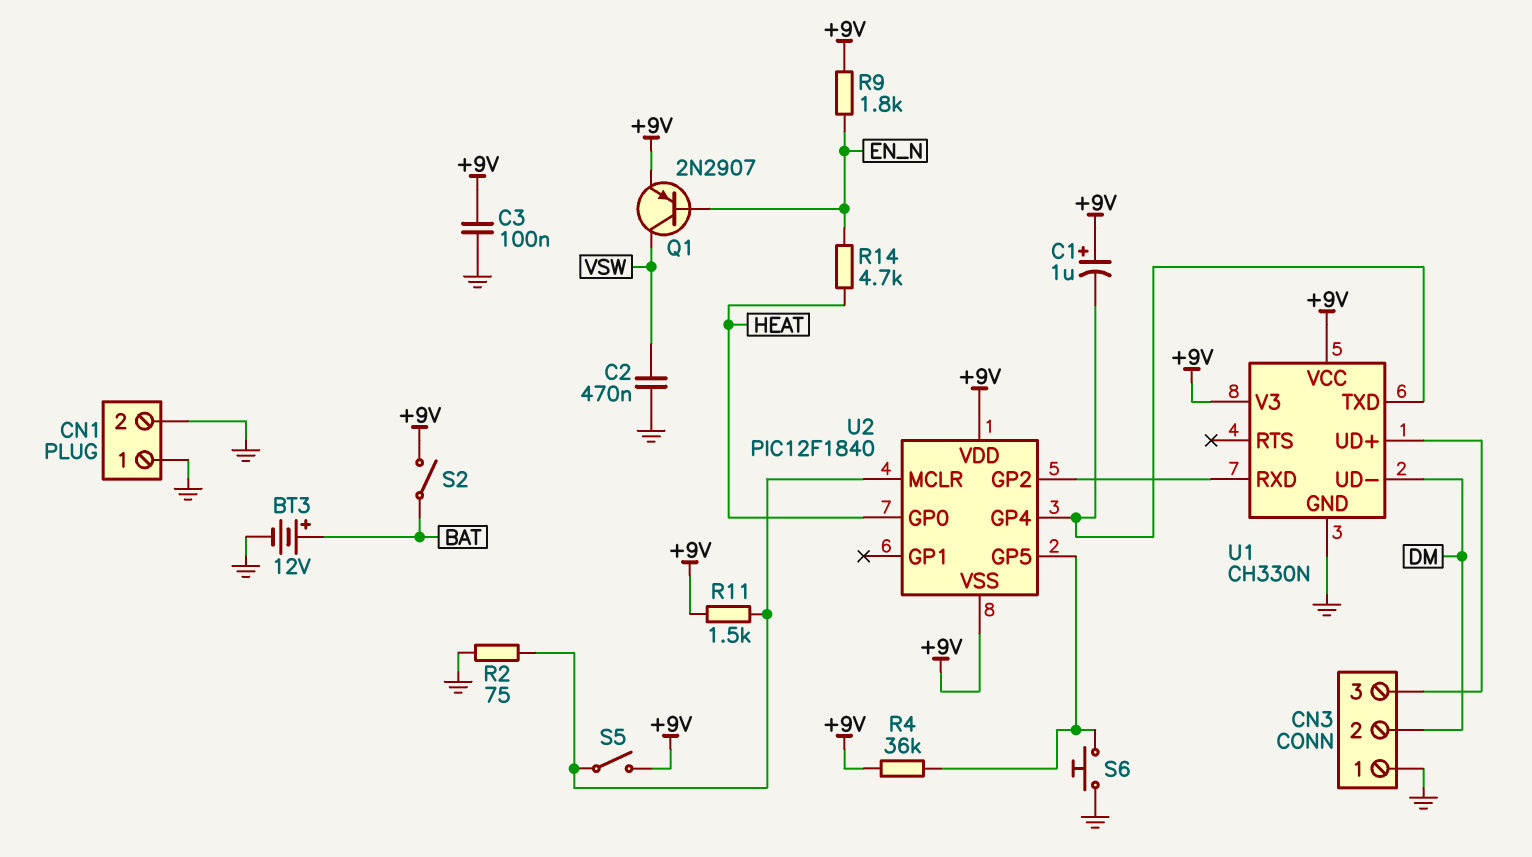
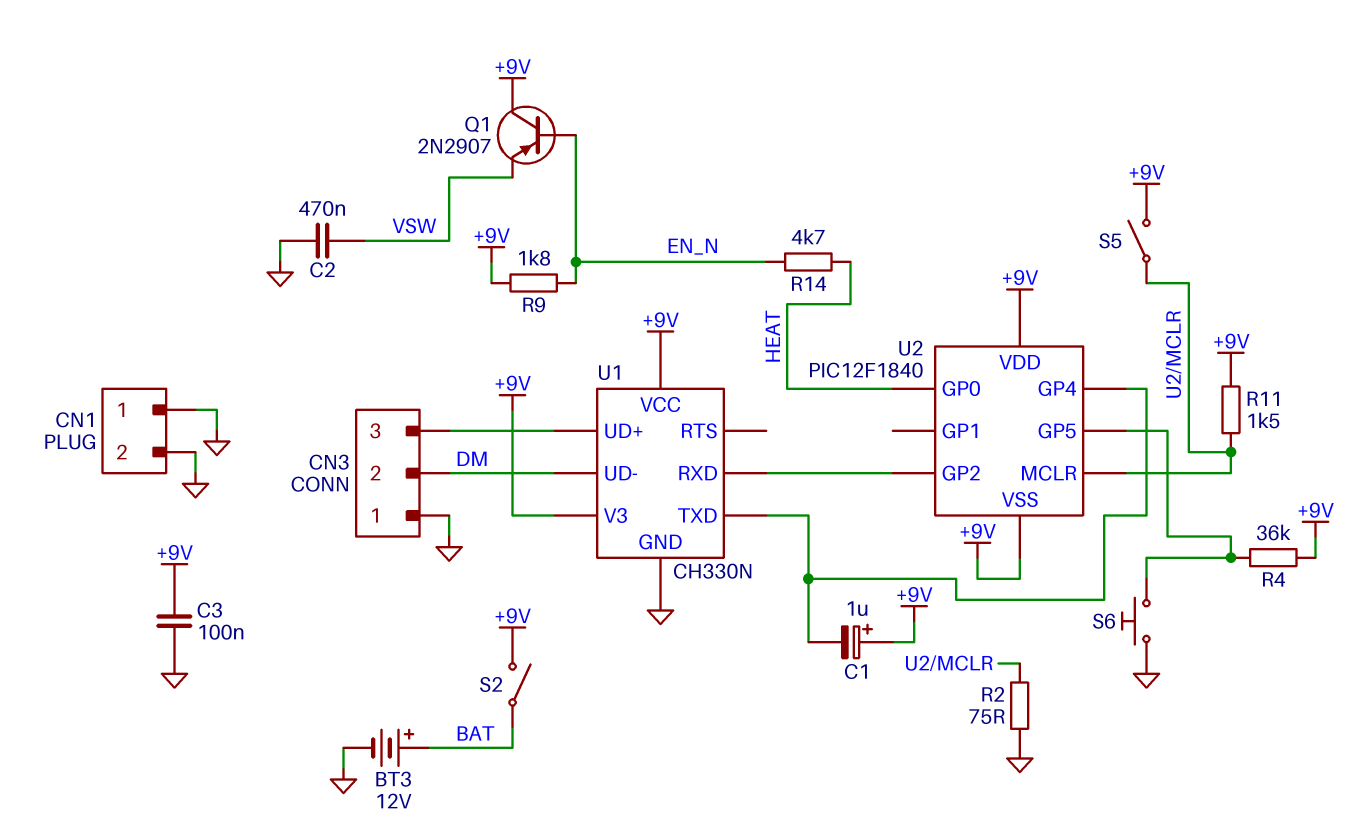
Q1: PNP 2N2907 (B EN_N, C VSW, E +9V) -> PNP 2N2907 (B EN_N, C +9V, E VSW)

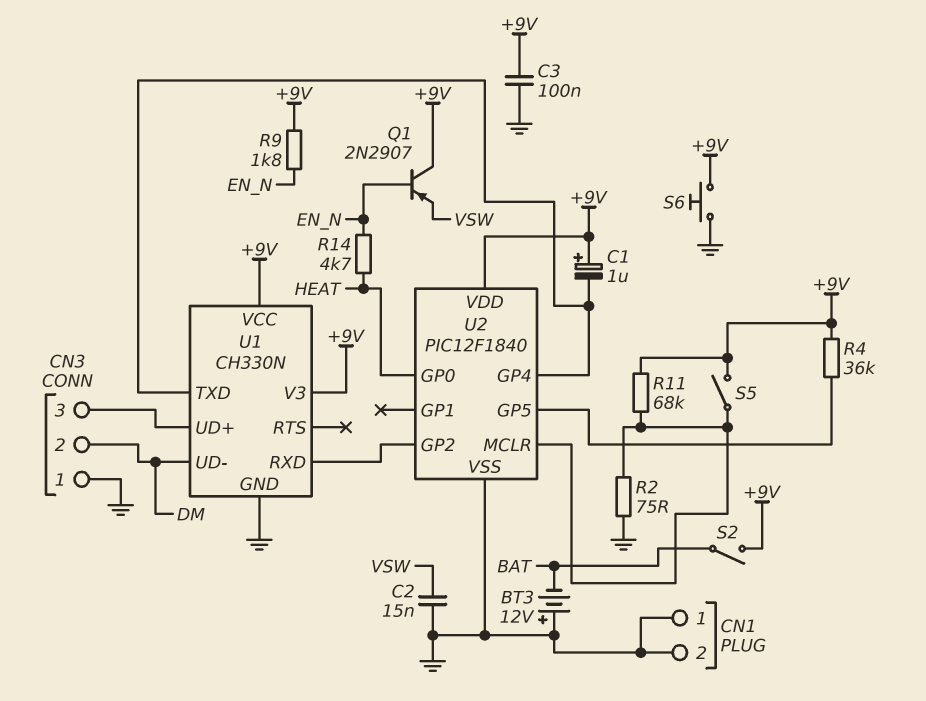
BT3: 12V (plus BAT, minus GND) -> 12V (plus GND, minus BAT)
C2: 470nF (GND, VSW) -> 15nF (GND, VSW)
R11: 1.5k (+9V, U2/MCLR) -> 68k (+9V, U2/MCLR)
S6: button (GND, U2/GP5) -> button (+9V, GND)
U2 pin VSS: +9V -> GND

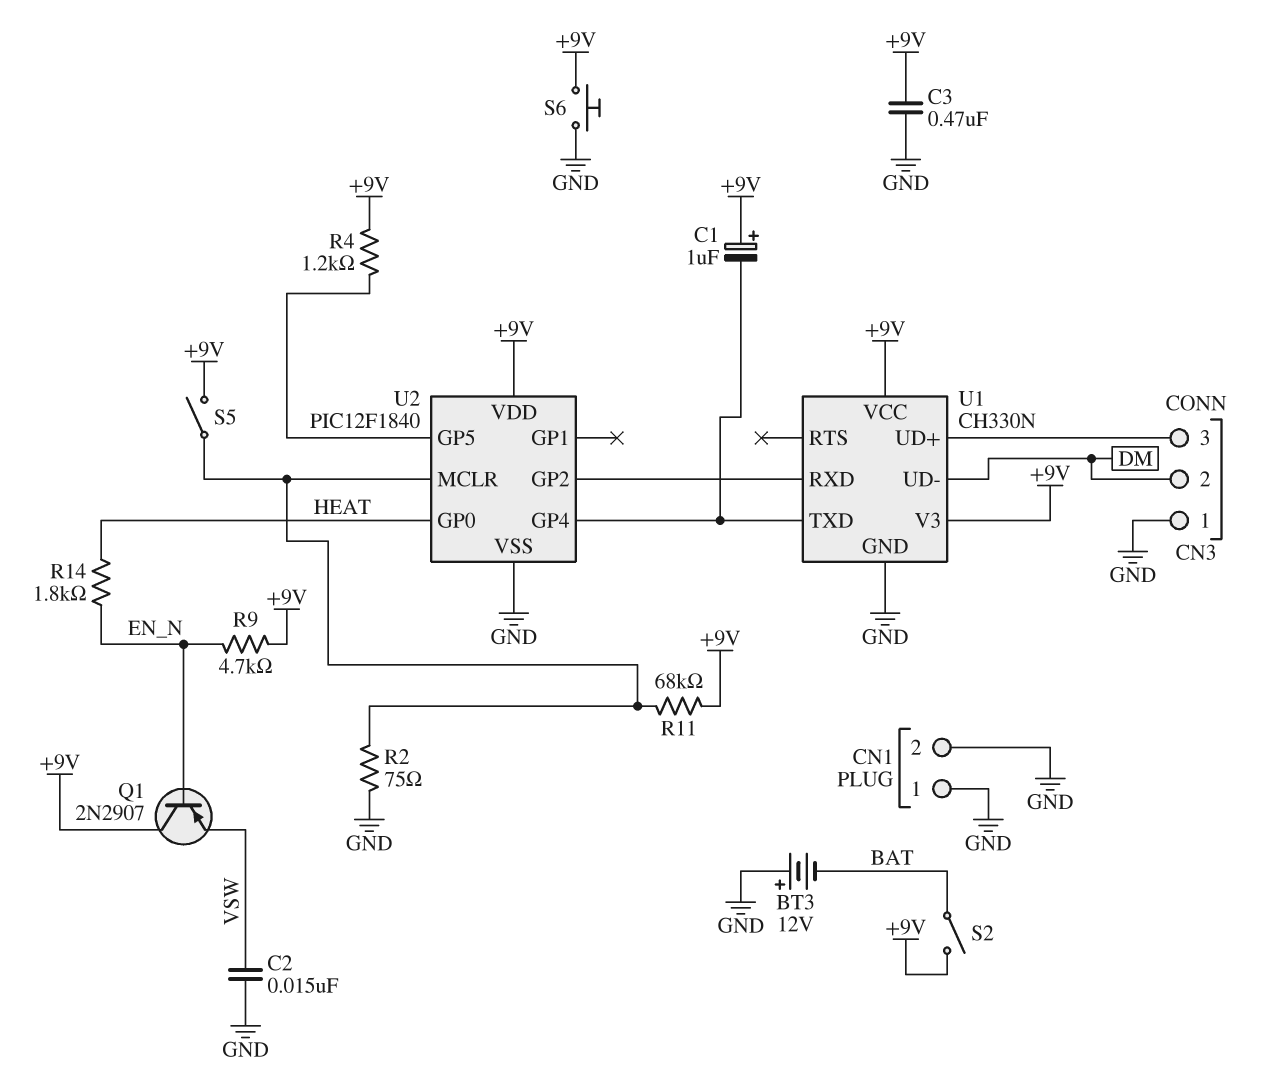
C3: 100nF (+9V, GND) -> 470nF (+9V, GND)
R4: 36k (+9V, U2/GP5) -> 1.2k (+9V, U2/GP5)
R9: 1.8k (+9V, EN_N) -> 4.7k (+9V, EN_N)
R14: 4.7k (EN_N, HEAT) -> 1.8k (EN_N, HEAT)

